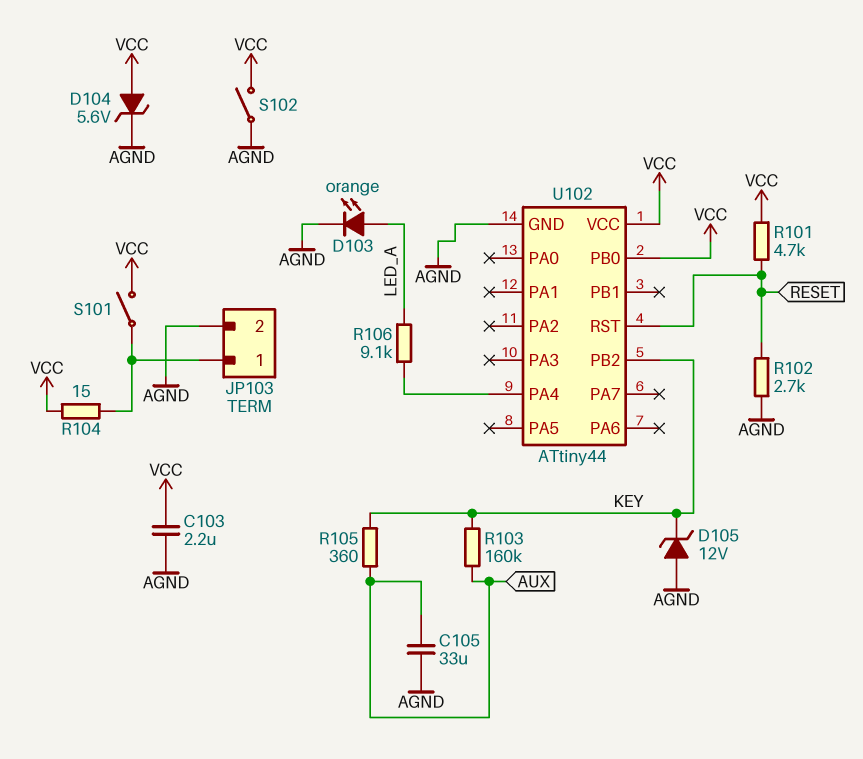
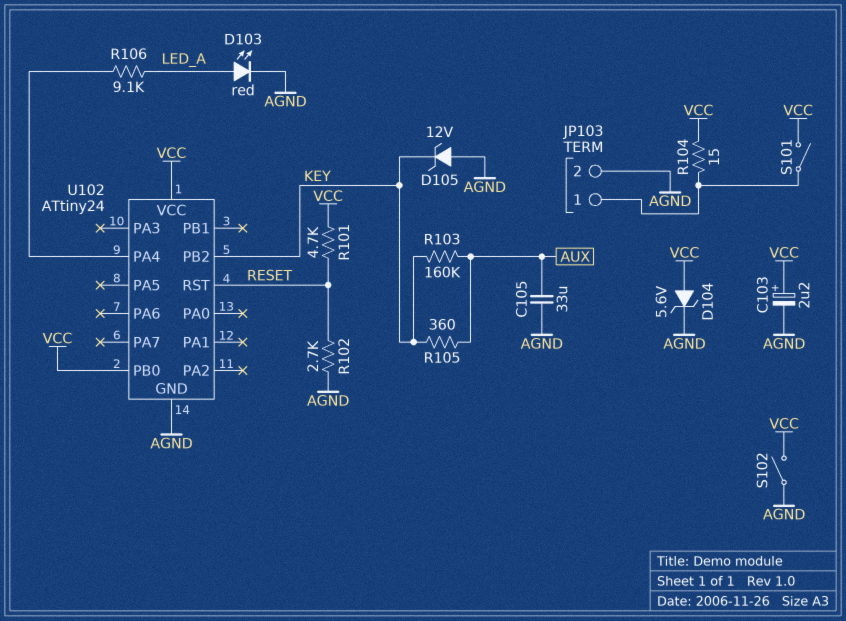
C103: 2.2uF (AGND, VCC) -> 2.2uF (plus VCC, minus AGND)
D103: LED orange (A LED_A, K AGND) -> LED red (A LED_A, K AGND)
U102: ATtiny44 -> ATtiny24

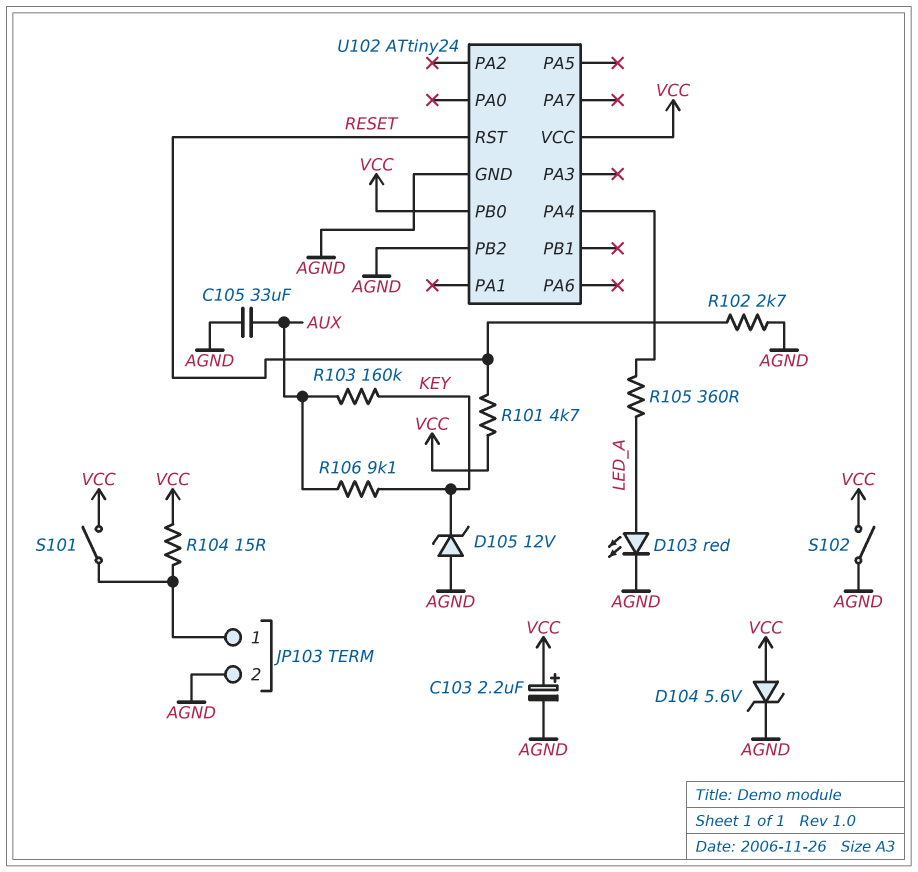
R105: 360 (AUX, KEY) -> 360 (LED_A, U102/PA4)
R106: 9.1k (LED_A, U102/PA4) -> 9.1k (AUX, KEY)
U102 pin PB2: KEY -> AGND

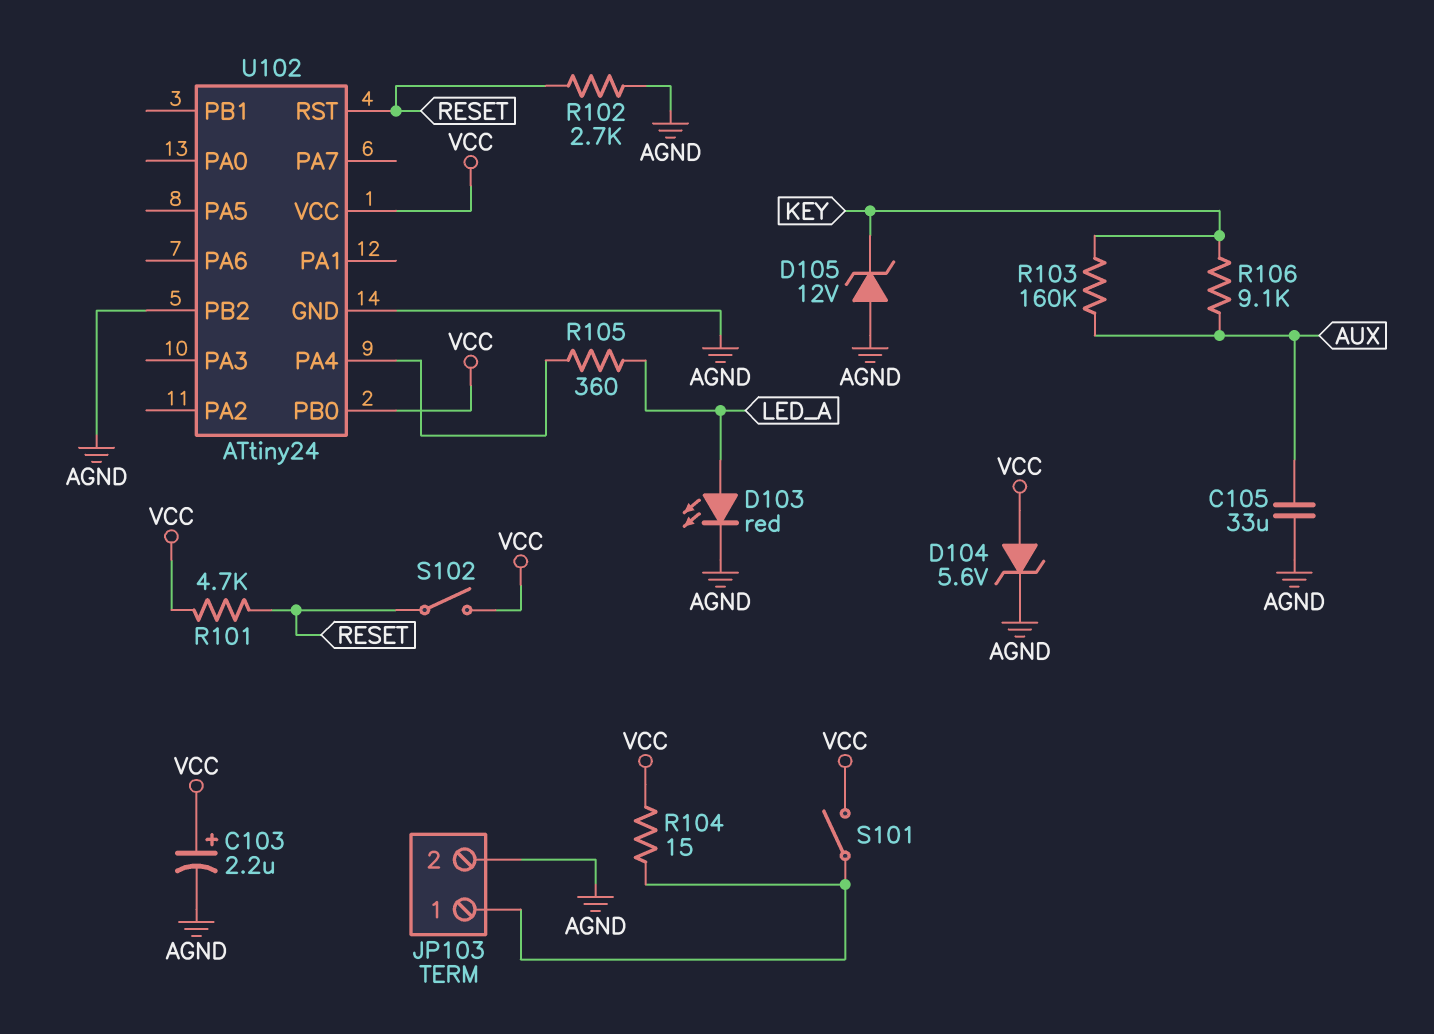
S102: switch (AGND, VCC) -> switch (RESET, VCC)

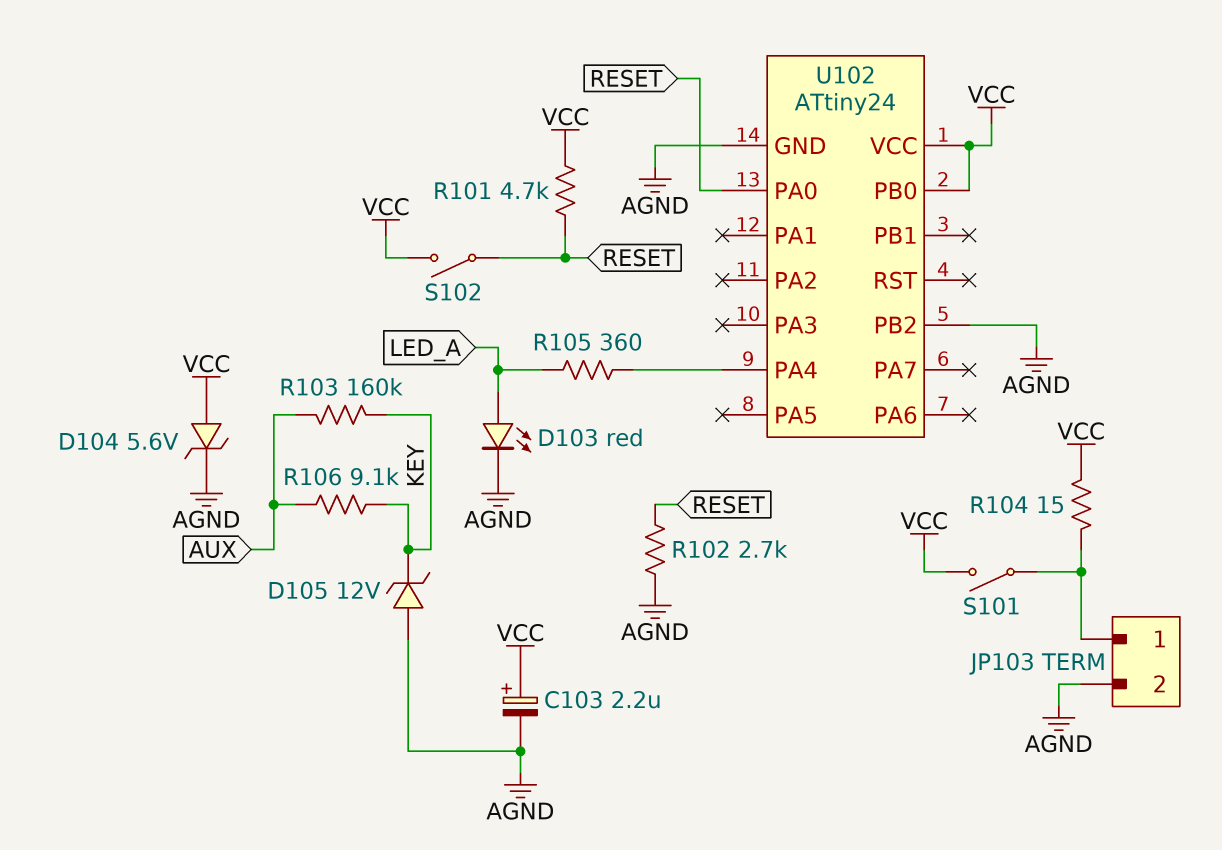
C105: 33uF (AGND, AUX) -> none
U102 pin PA0: none -> RESET
U102 pin RST: RESET -> none

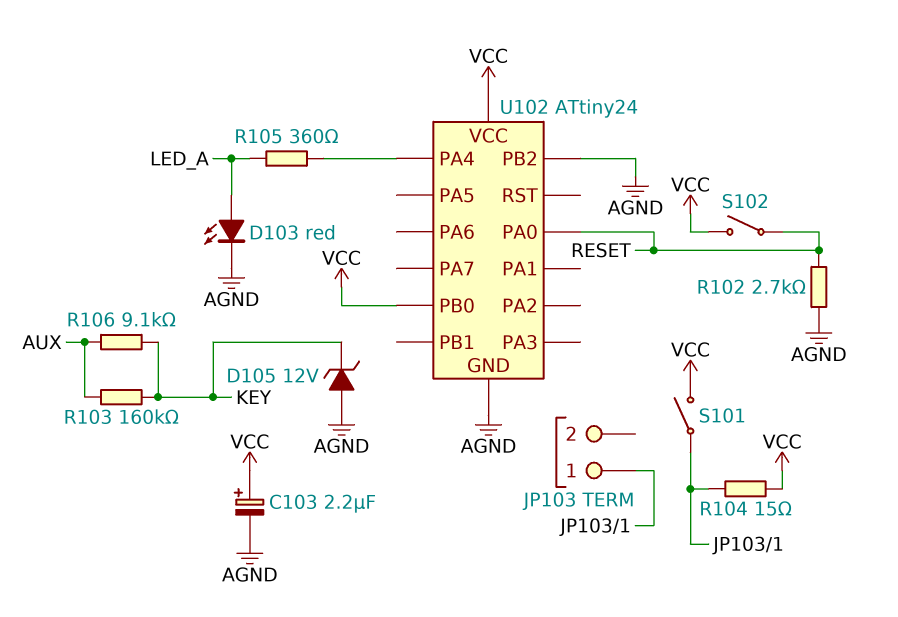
D104: zener 5.6V (A VCC, K AGND) -> none
JP103 pin 2: AGND -> none
R101: 4.7k (RESET, VCC) -> none

